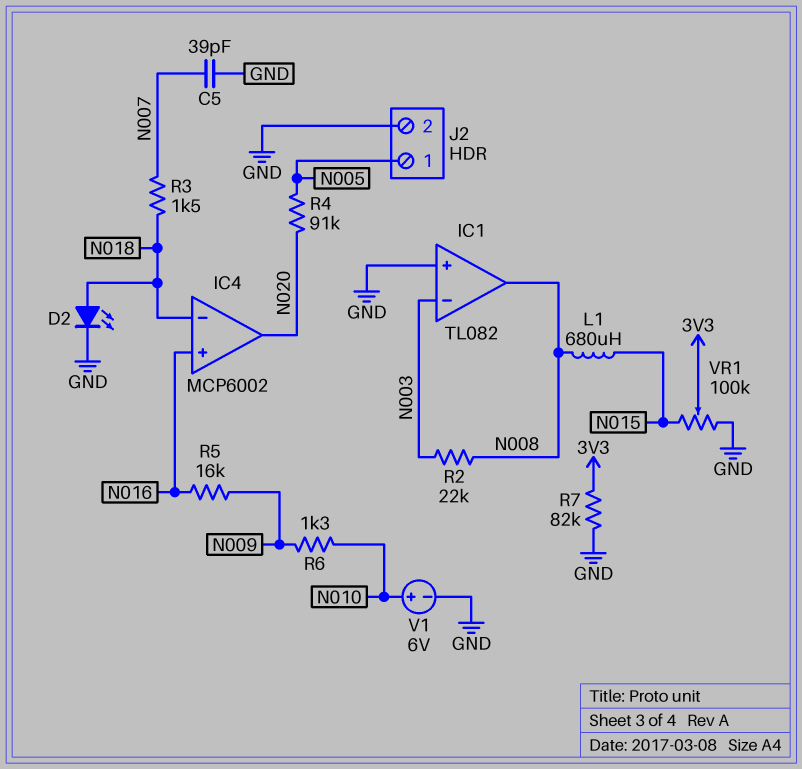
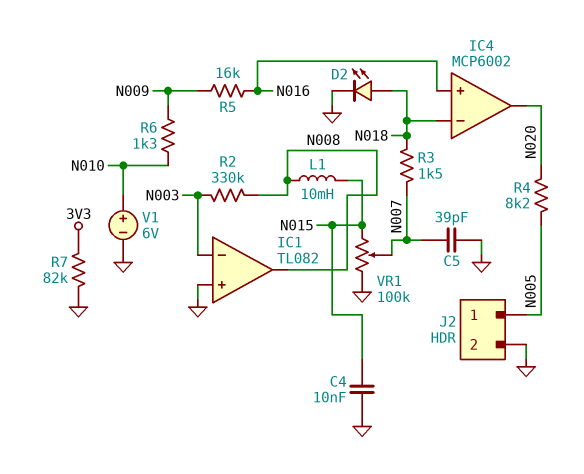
C4: none -> 10nF (GND, N015)
L1: 680uH (N008, N015) -> 10mH (N008, N015)
R2: 22k (N003, N008) -> 330k (N003, N008)
R4: 91k (N005, N020) -> 8.2k (N005, N020)
VR1: 100k (GND, N015, wiper 3V3) -> 100k (GND, N015, wiper N007)

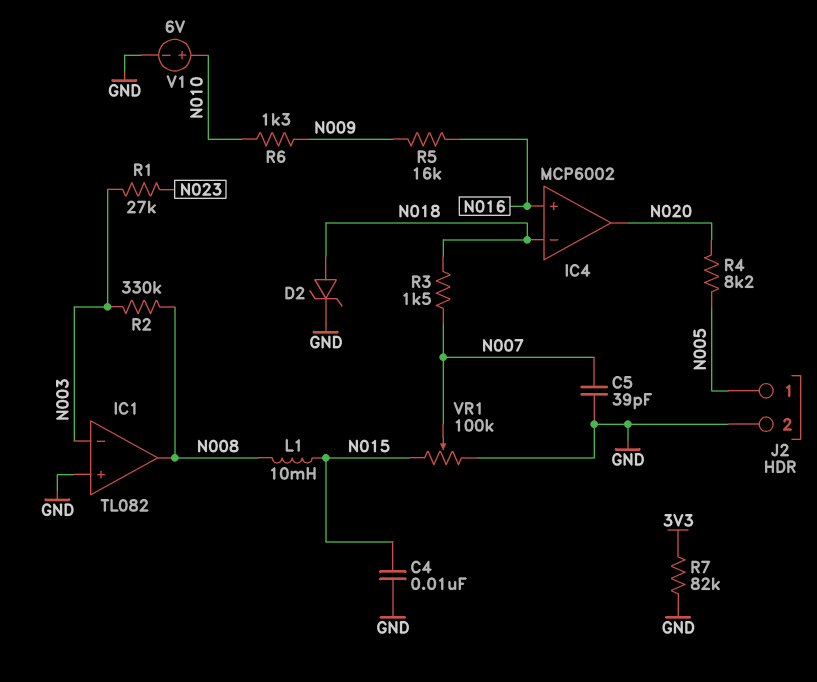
D2: LED (A N018, K GND) -> zener (A N018, K GND)
R1: none -> 27k (N003, N023)

